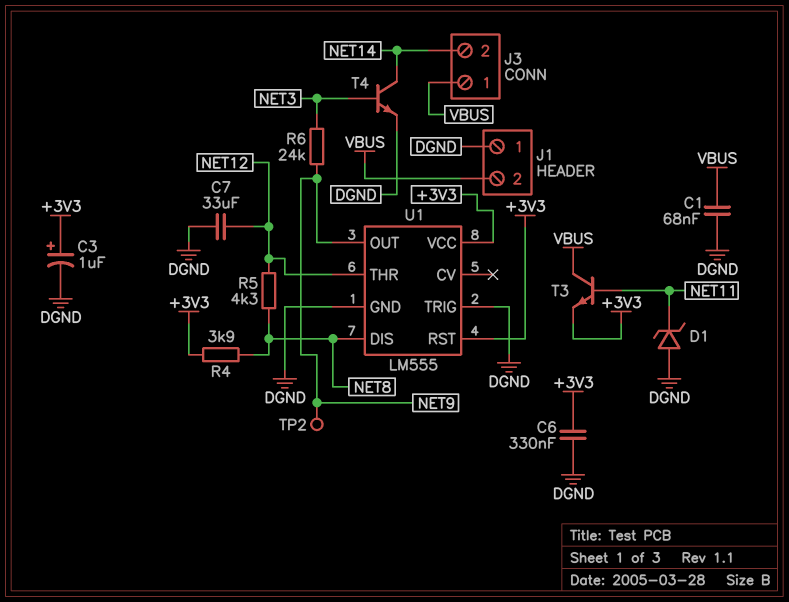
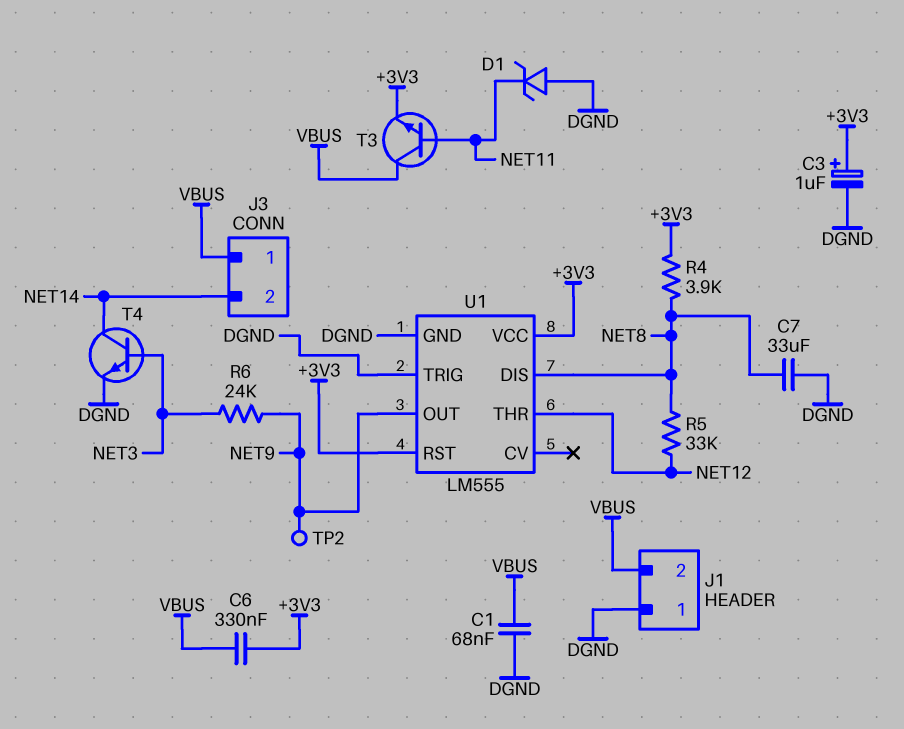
C6: 330nF (+3V3, DGND) -> 330nF (+3V3, VBUS)
C7: 33uF (DGND, NET12) -> 33uF (DGND, NET8)
R5: 4.3k (NET8, NET12) -> 33k (NET8, NET12)

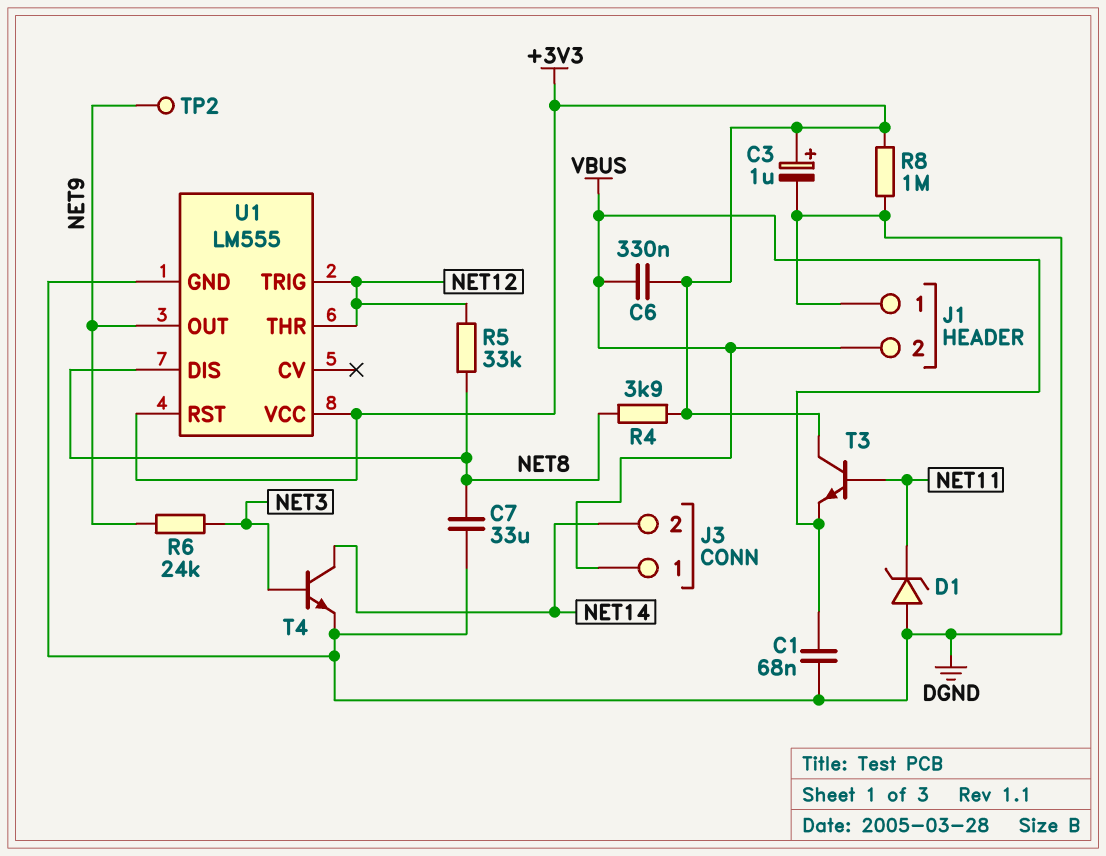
R8: none -> 1M (+3V3, DGND)
T3: NPN (B NET11, C VBUS, E +3V3) -> NPN (B NET11, C +3V3, E VBUS)
U1 pin TRIG: DGND -> NET12

